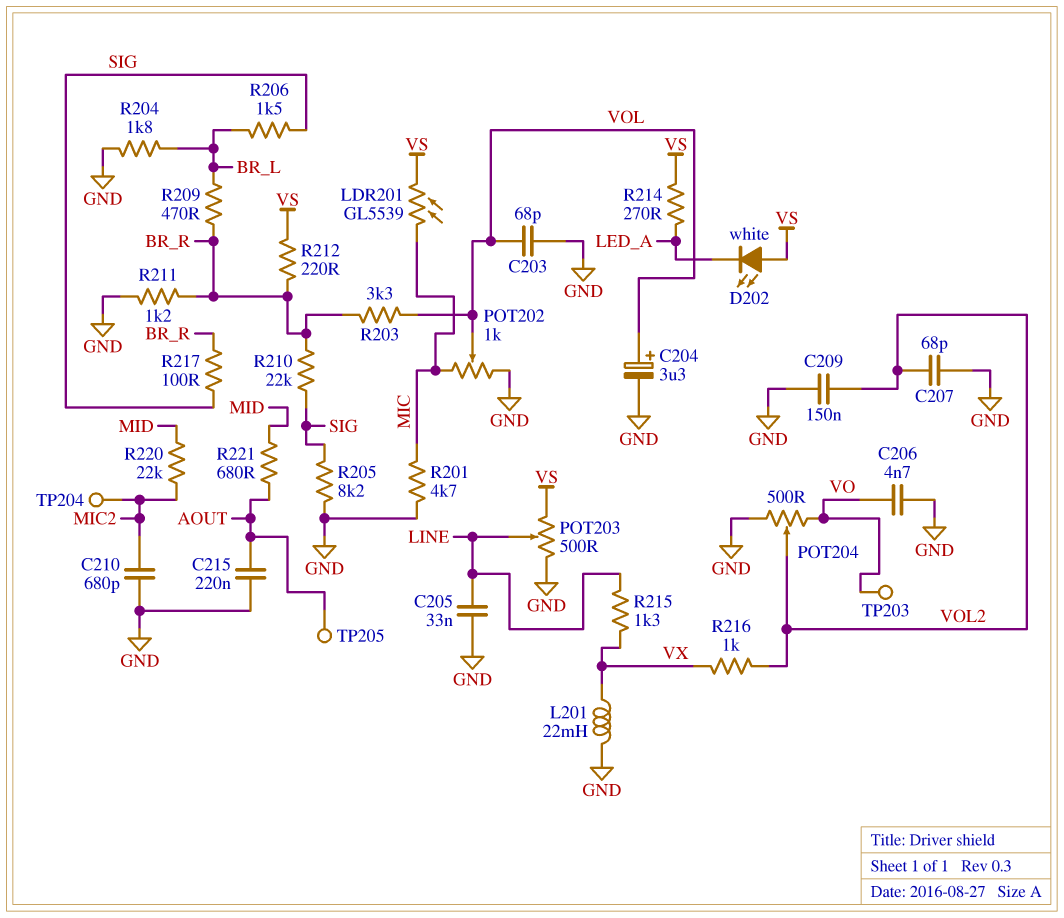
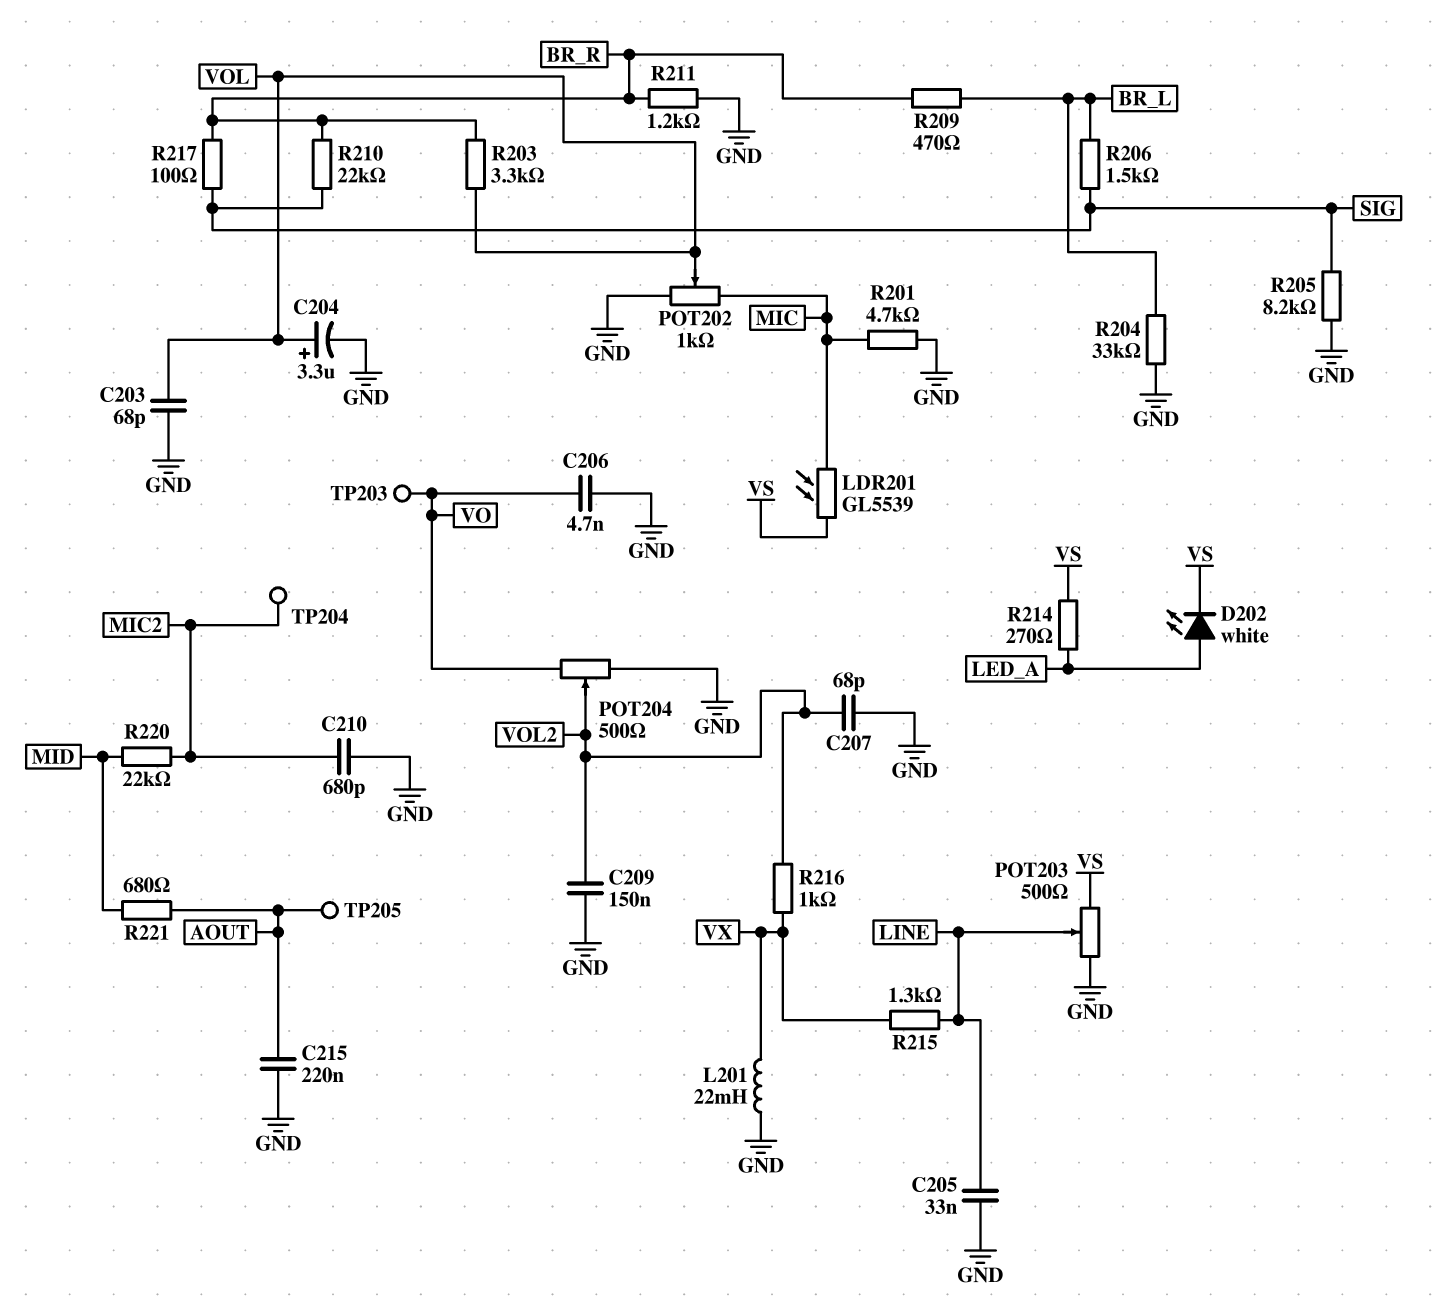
D202: LED white (A VS, K LED_A) -> LED white (A LED_A, K VS)
R204: 1.8k (BR_L, GND) -> 33k (BR_L, GND)
R212: 220 (BR_R, VS) -> none

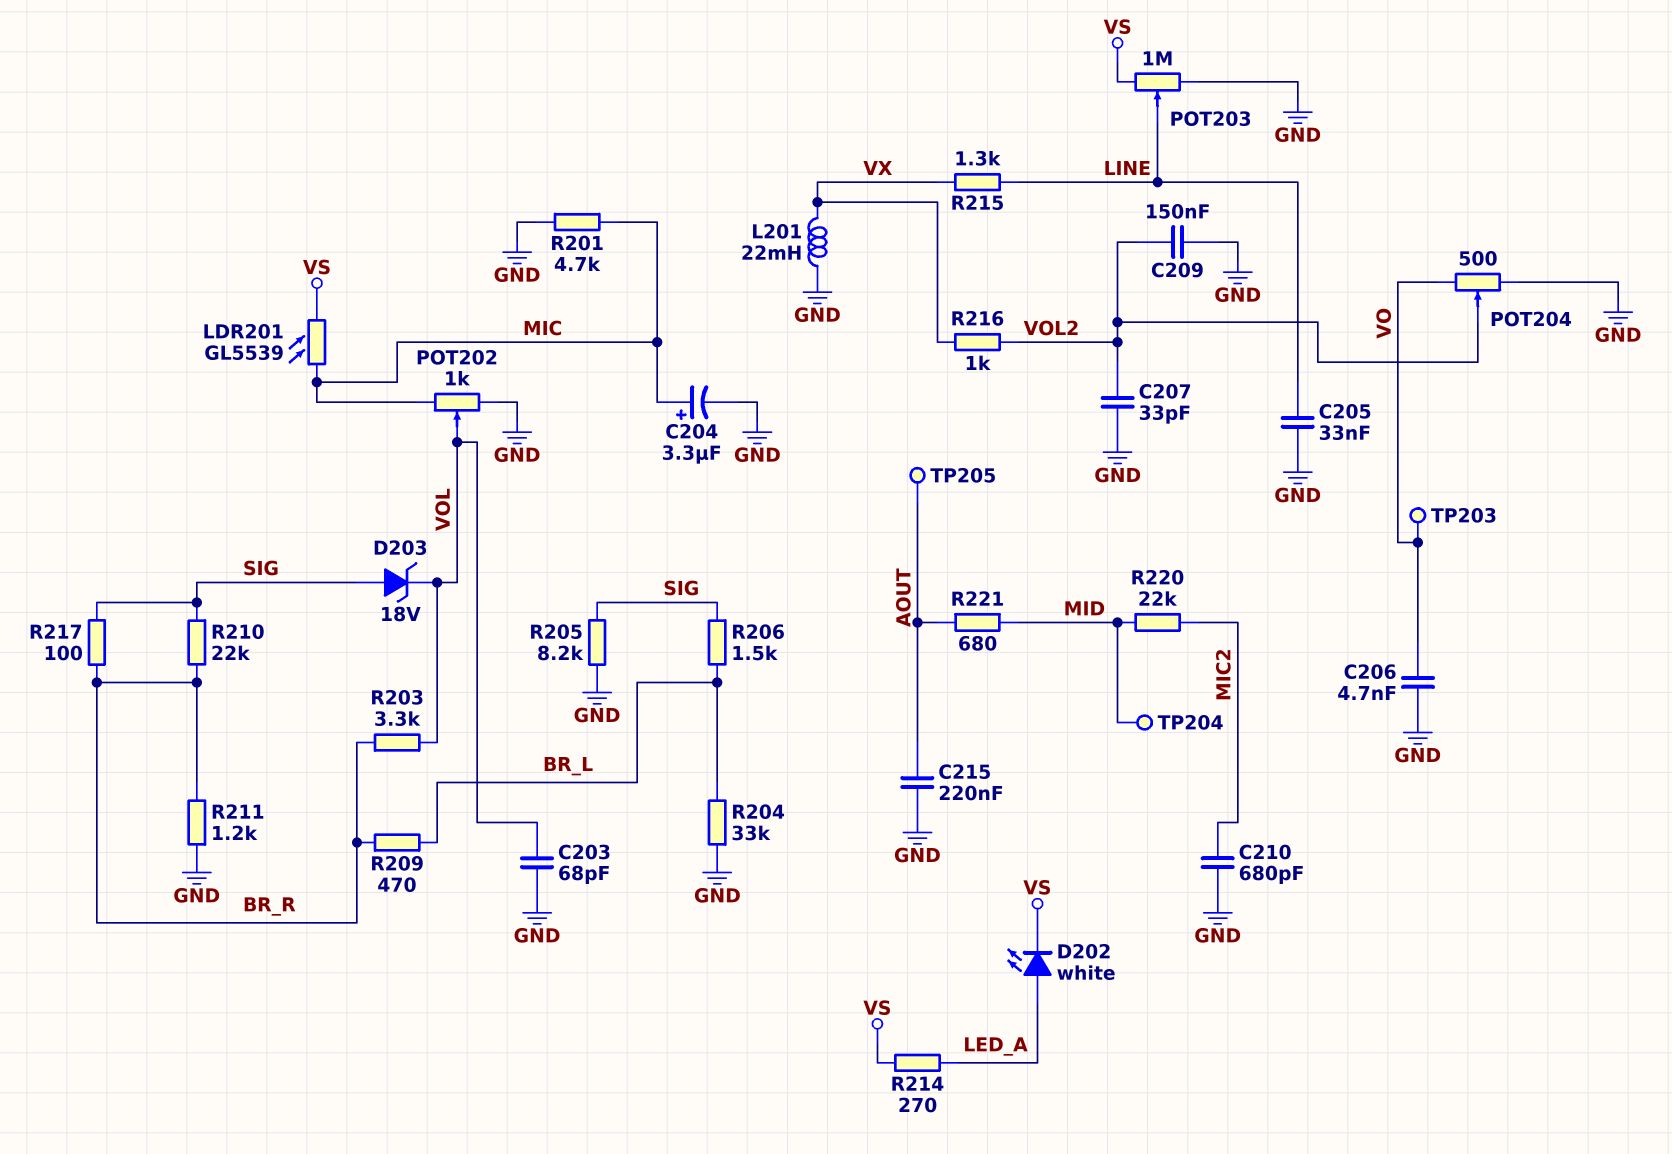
C204: 3.3uF (plus VOL, minus GND) -> 3.3uF (plus MIC, minus GND)
C207: 68pF (GND, VOL2) -> 33pF (GND, VOL2)
D203: none -> zener 18V (A SIG, K VOL)
POT203: 500 (GND, VS, wiper LINE) -> 1M (GND, VS, wiper LINE)
TP204: test point (MIC2) -> test point (MID)

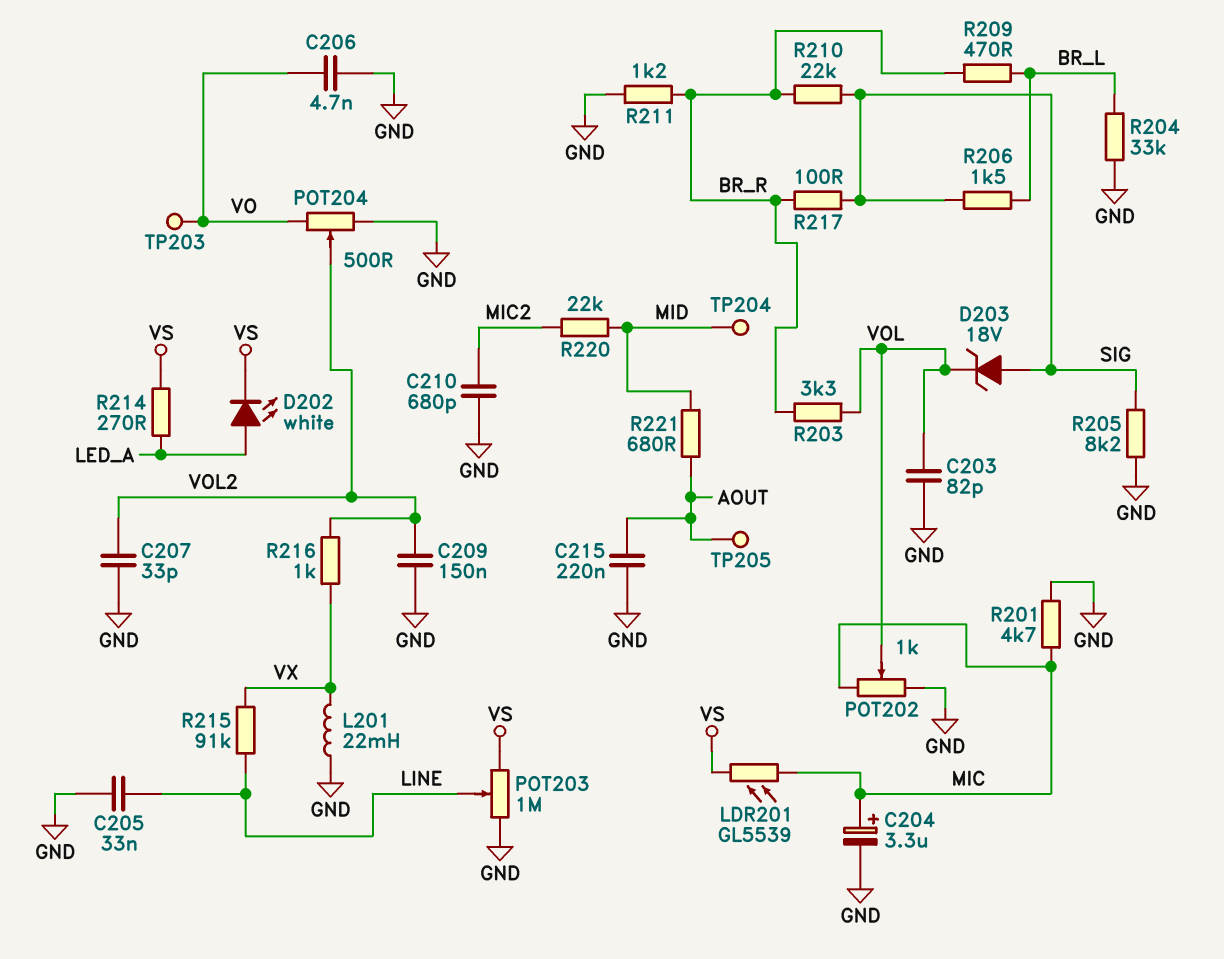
C203: 68pF (GND, VOL) -> 82pF (GND, VOL)
R215: 1.3k (LINE, VX) -> 91k (LINE, VX)

